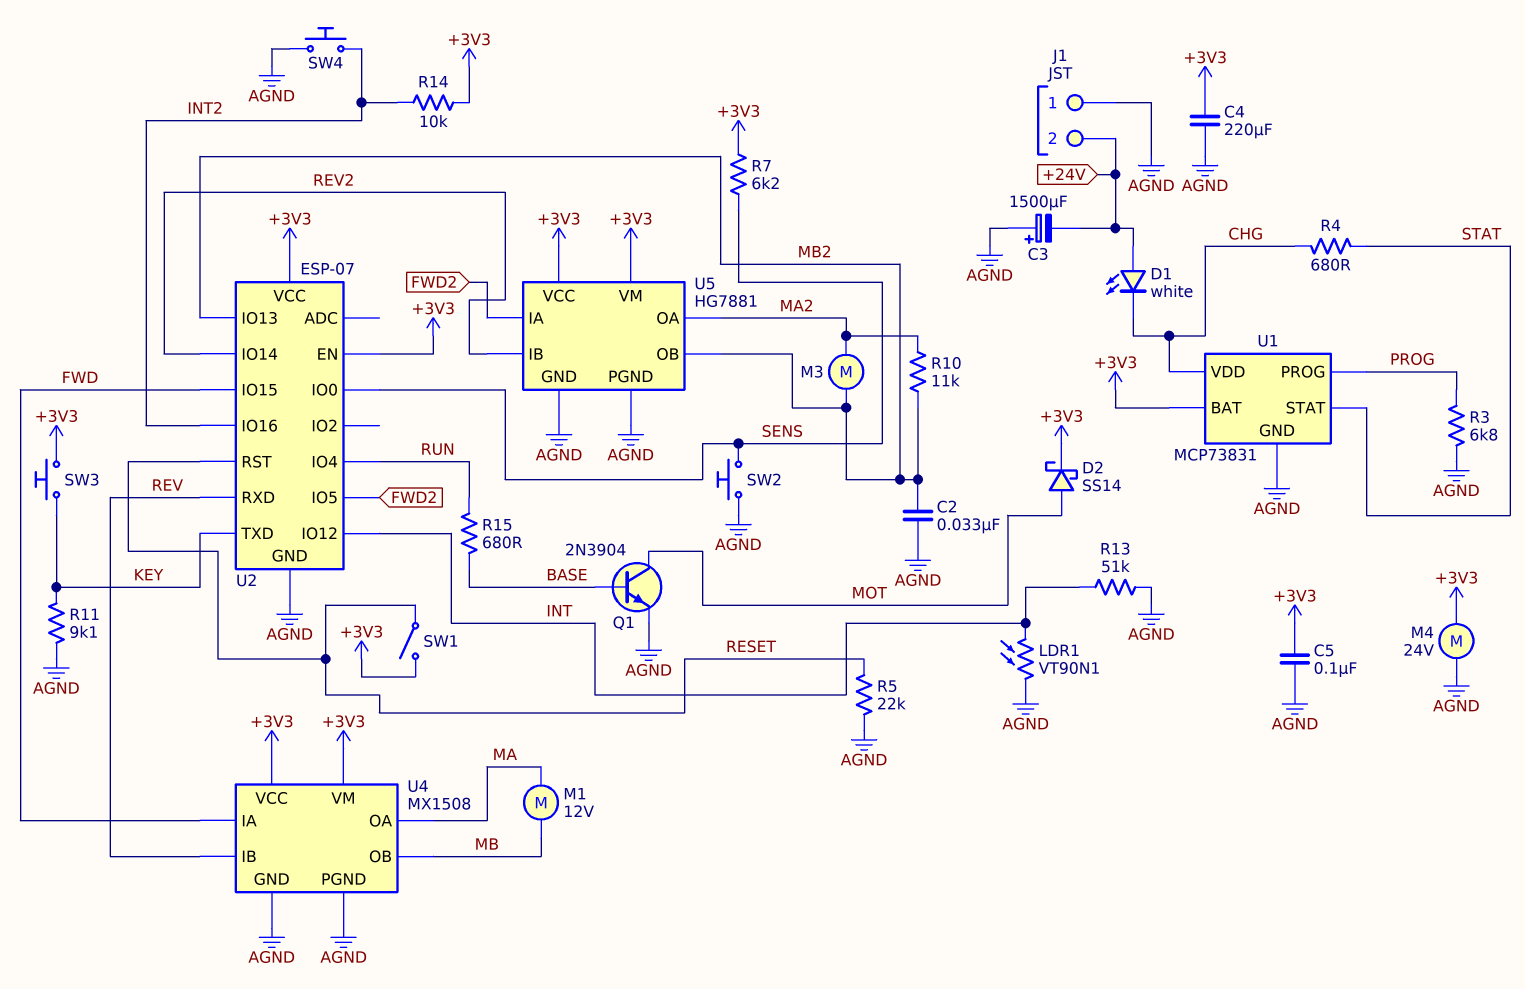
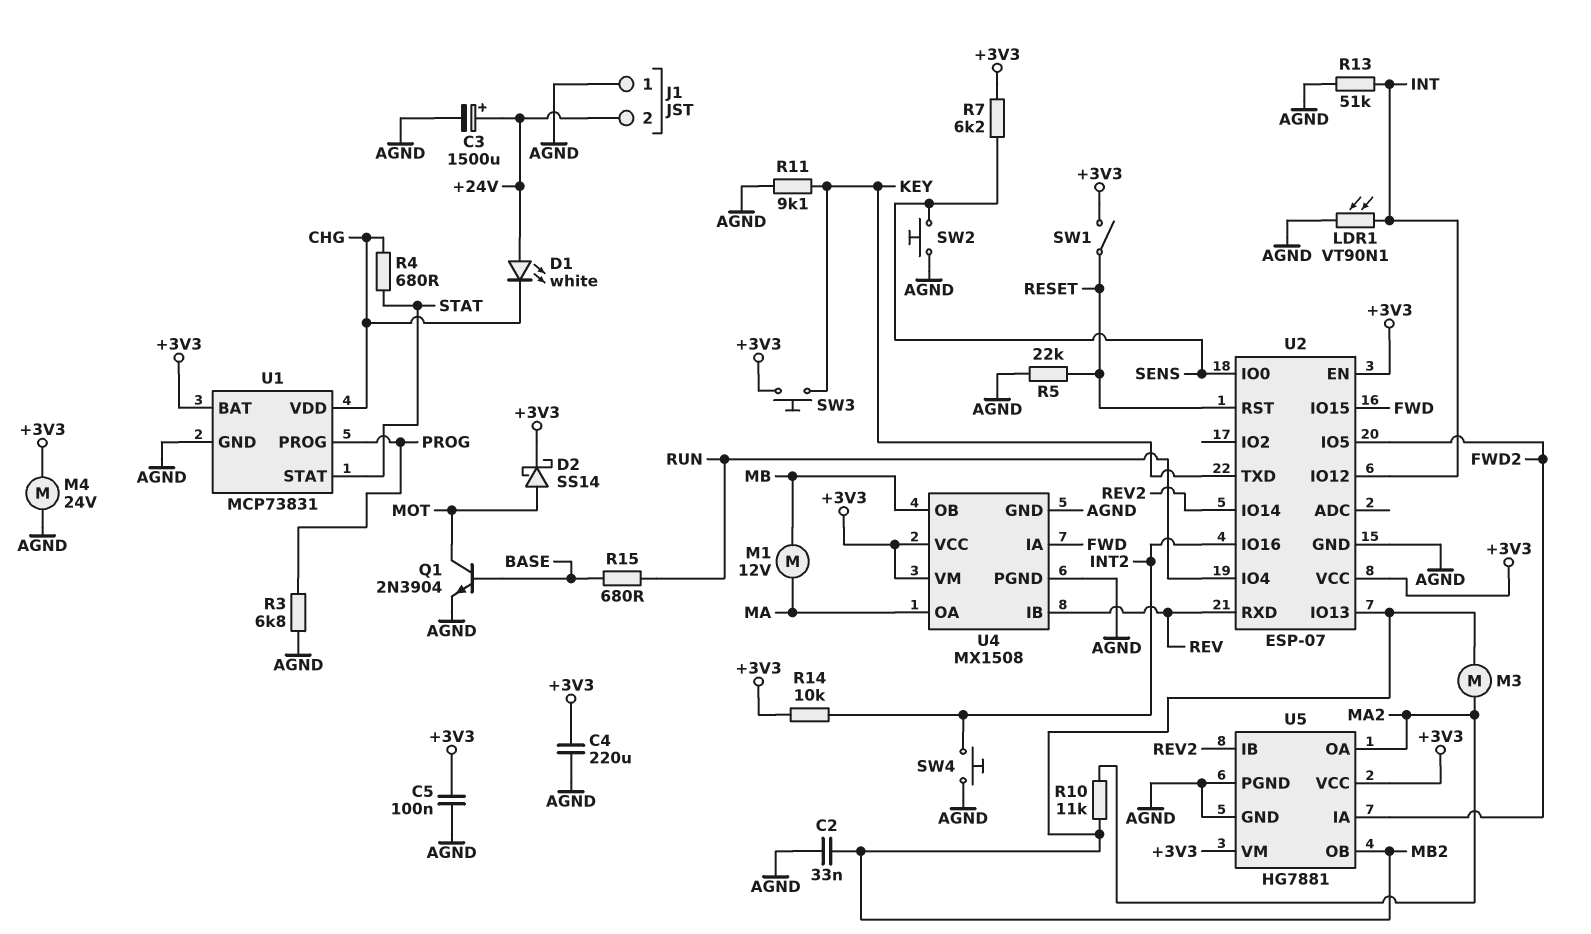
C3: 1500uF (plus AGND, minus +24V) -> 1500uF (plus +24V, minus AGND)

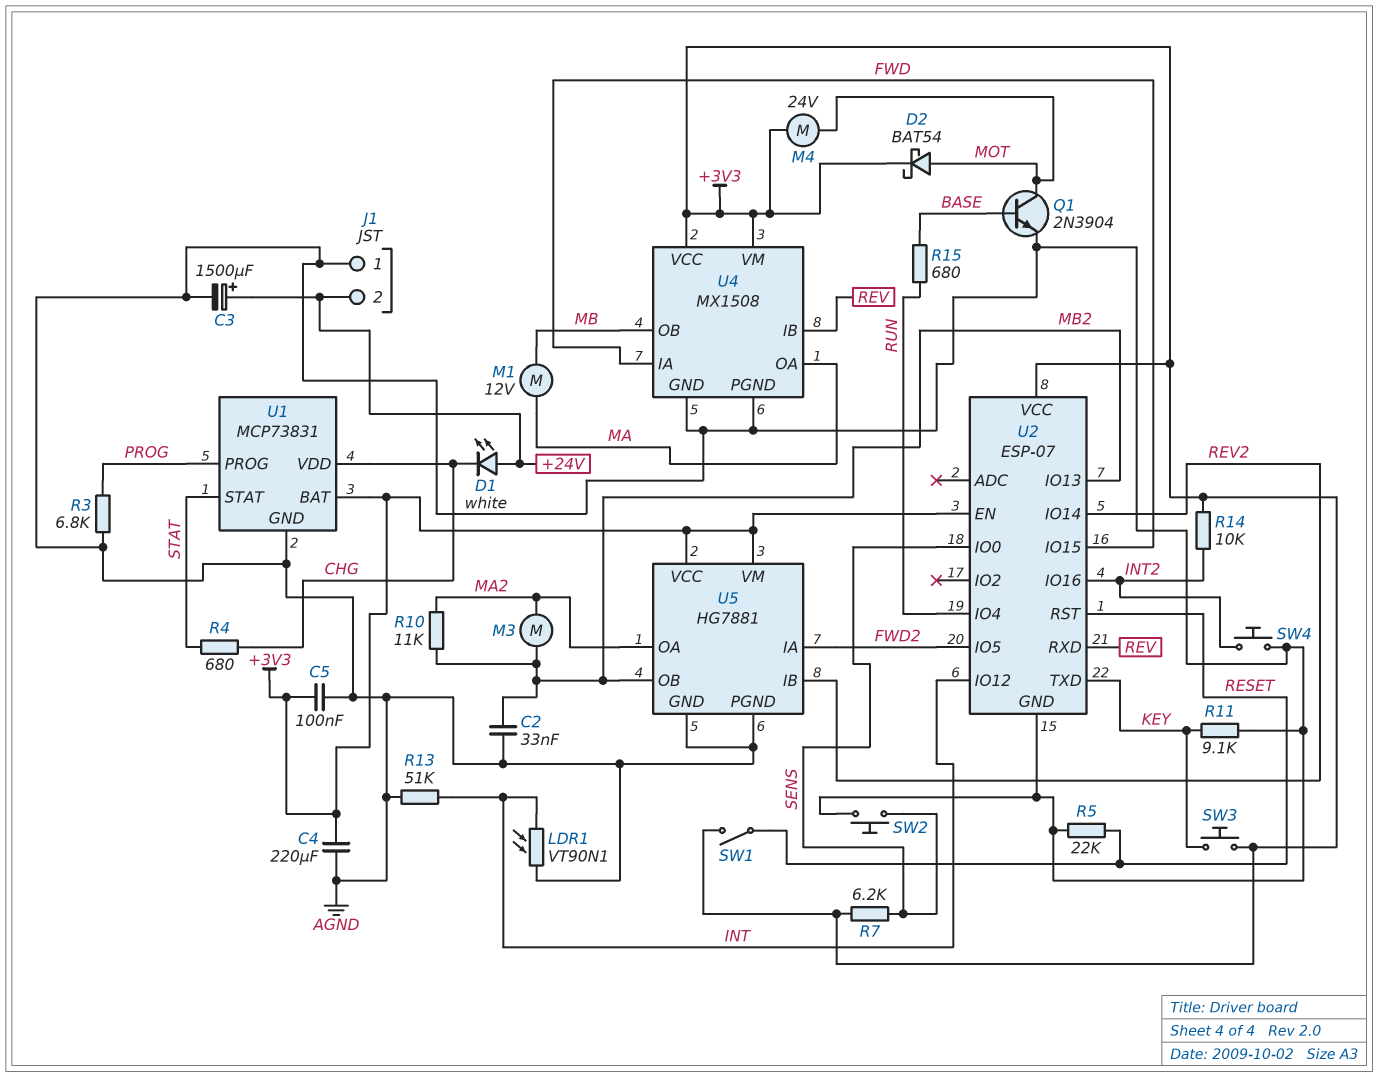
D2: schottky SS14 (A MOT, K +3V3) -> schottky BAT54 (A MOT, K +3V3)
M4: motor 24V (+3V3, AGND) -> motor 24V (+3V3, MOT)

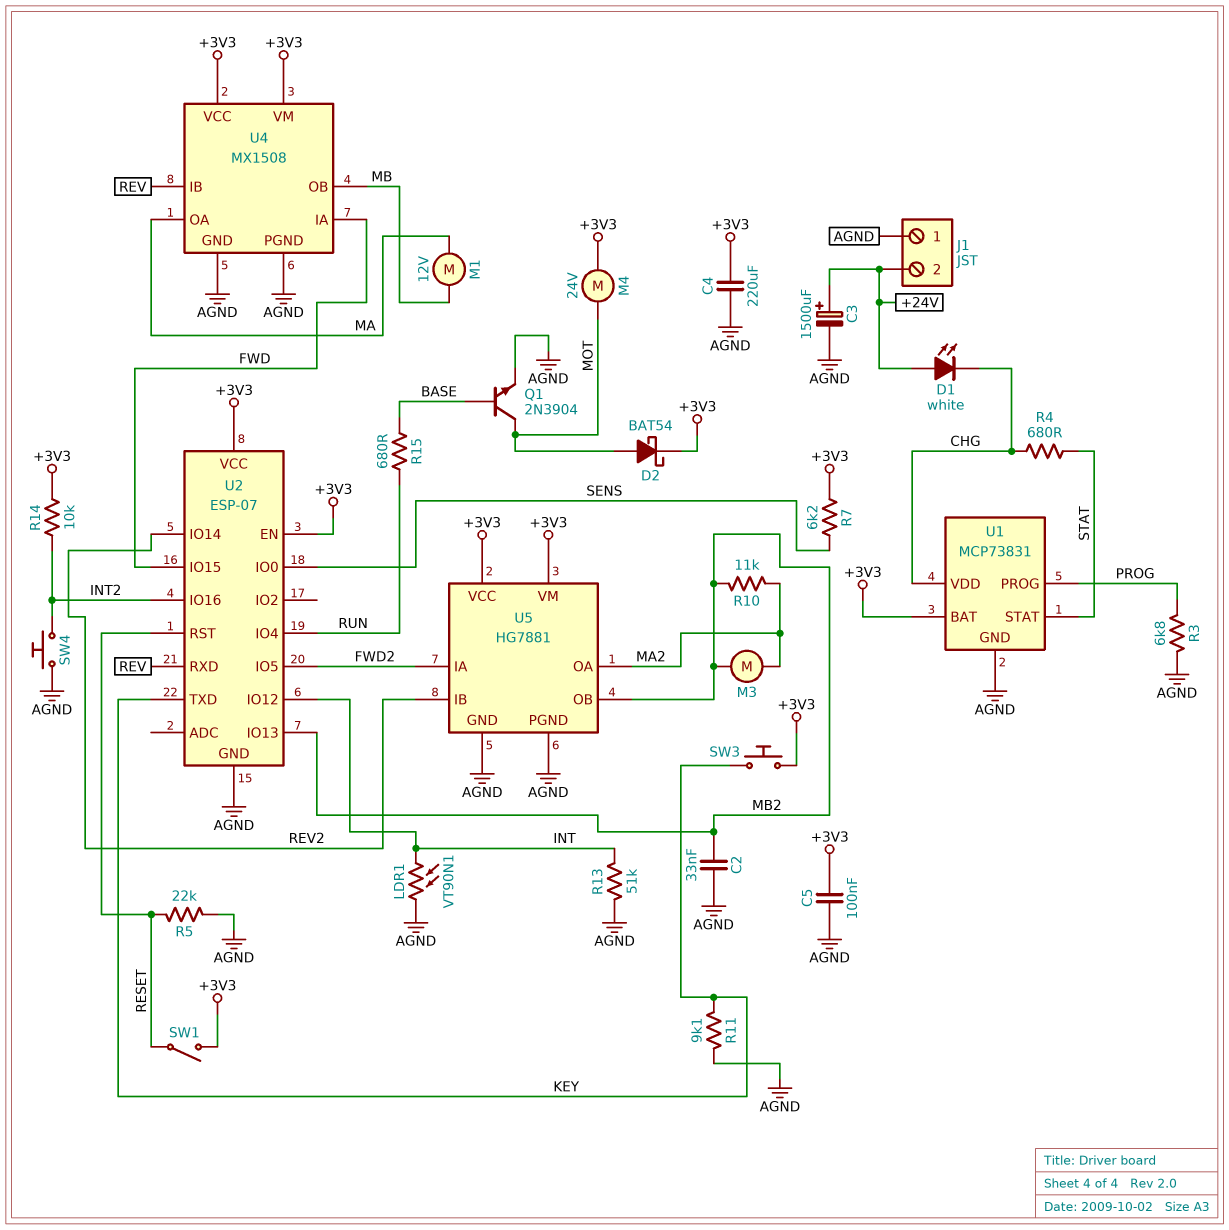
SW2: button (AGND, SENS) -> none

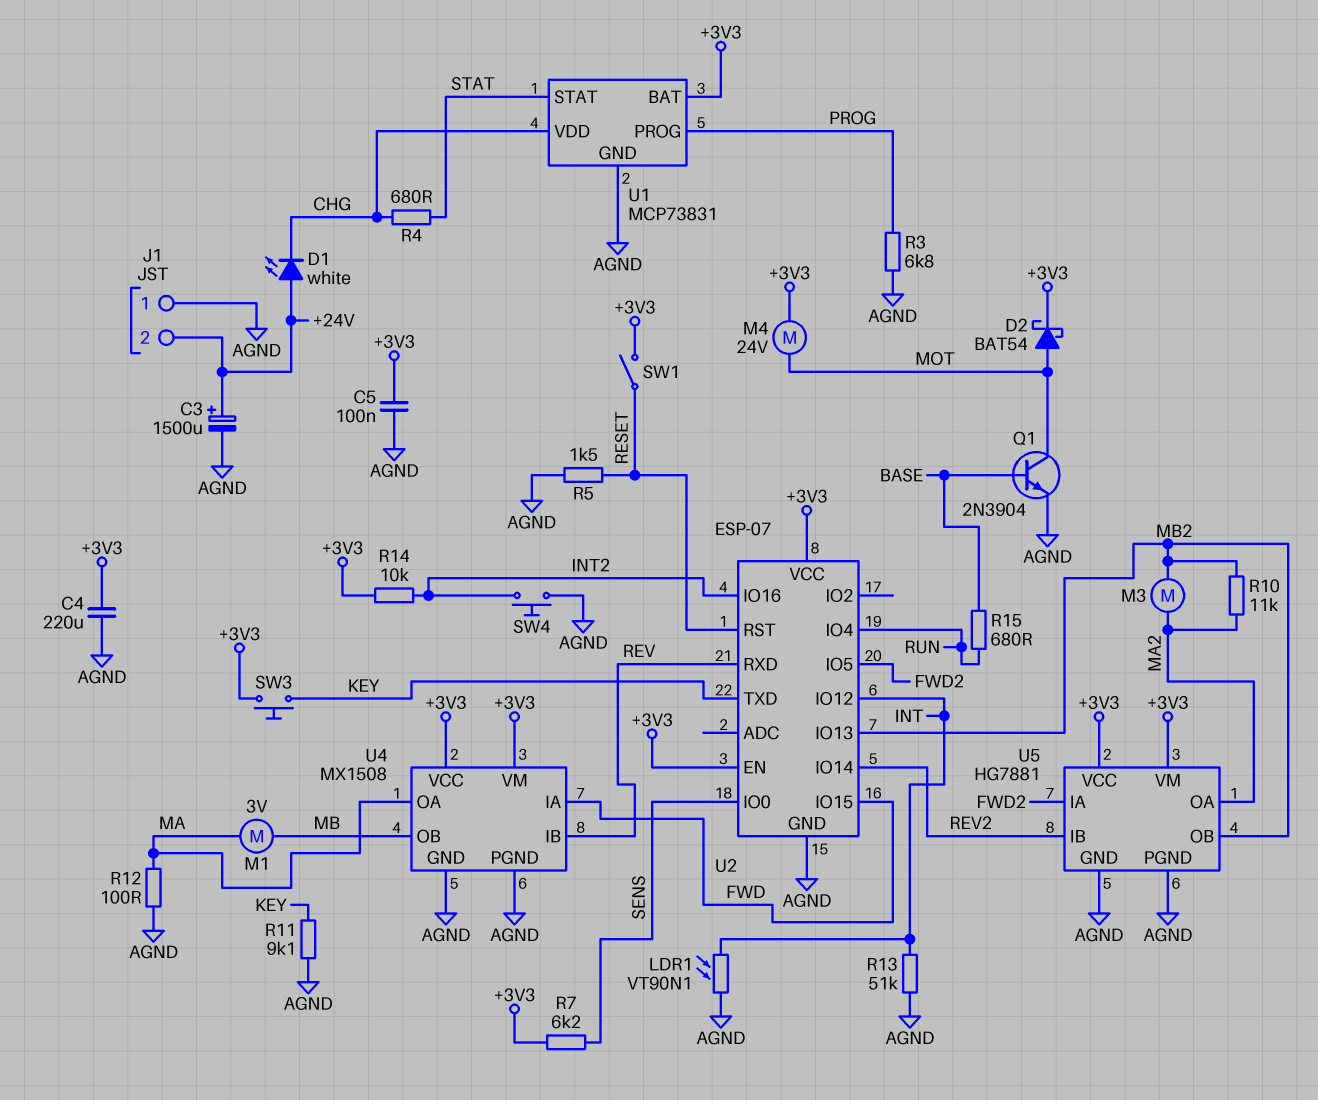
C2: 33nF (AGND, MB2) -> none
M1: motor 12V (MA, MB) -> motor 3V (MA, MB)
R5: 22k (AGND, RESET) -> 1.5k (AGND, RESET)
R12: none -> 100 (AGND, MA)

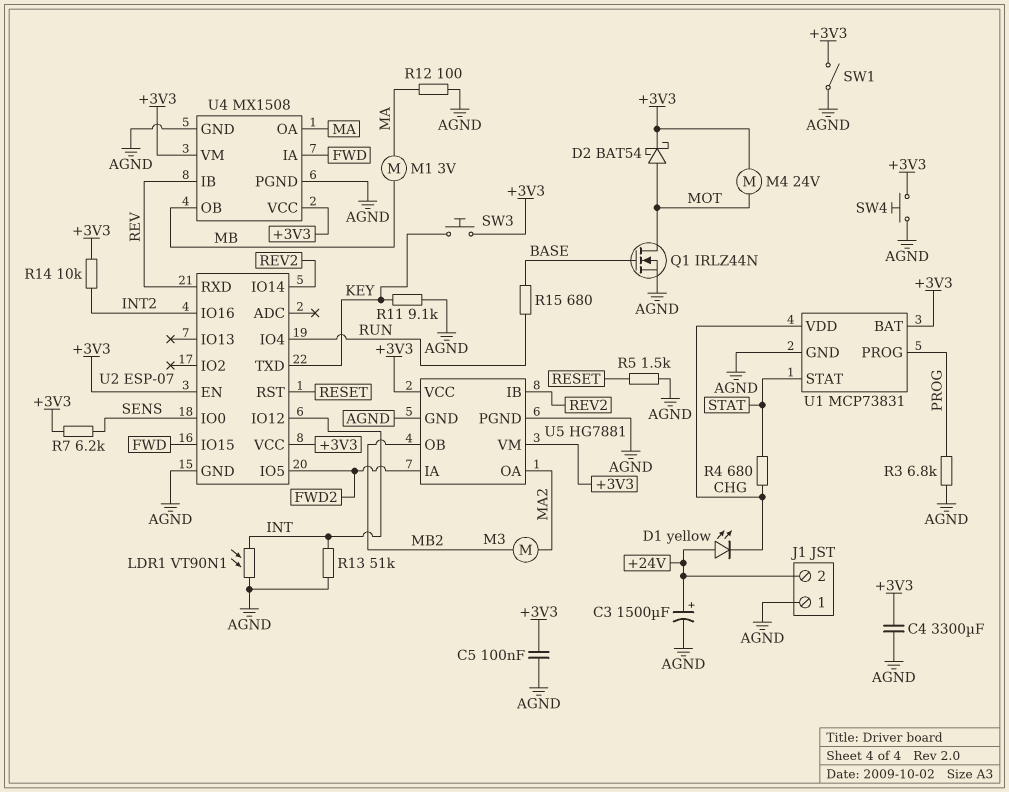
C4: 220uF (+3V3, AGND) -> 3300uF (+3V3, AGND)
D1: LED white (A +24V, K CHG) -> LED yellow (A +24V, K CHG)
Q1: NPN 2N3904 (B BASE, C MOT, E AGND) -> NMOS IRLZ44N (G BASE, D MOT, S AGND)
R10: 11k (MA2, MB2) -> none
SW1: switch (+3V3, RESET) -> switch (+3V3, AGND)
SW4: button (AGND, INT2) -> button (+3V3, AGND)
U2 pin IO13: MB2 -> none

